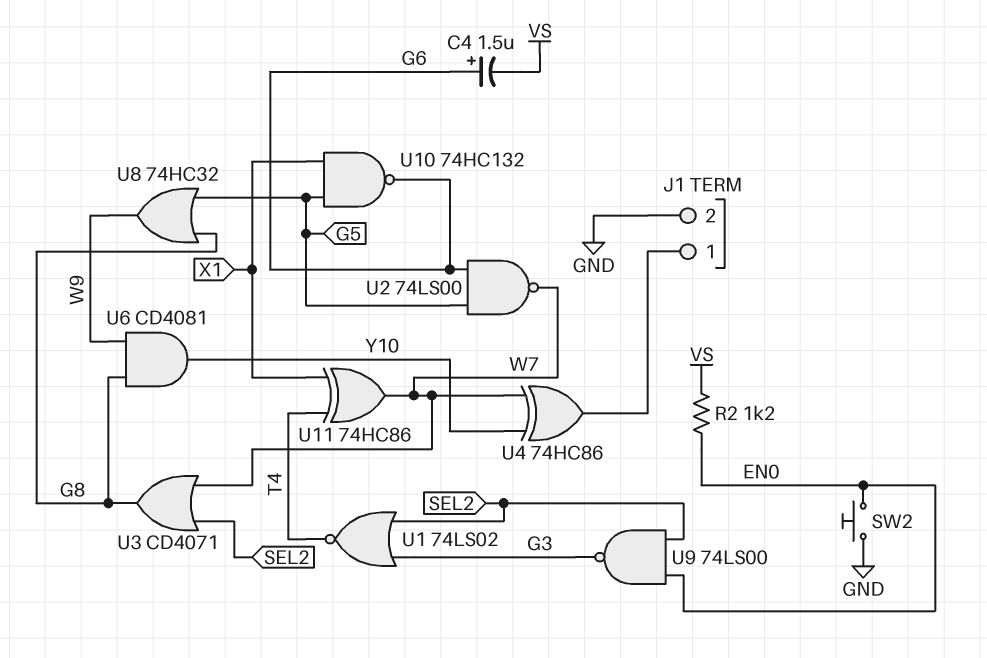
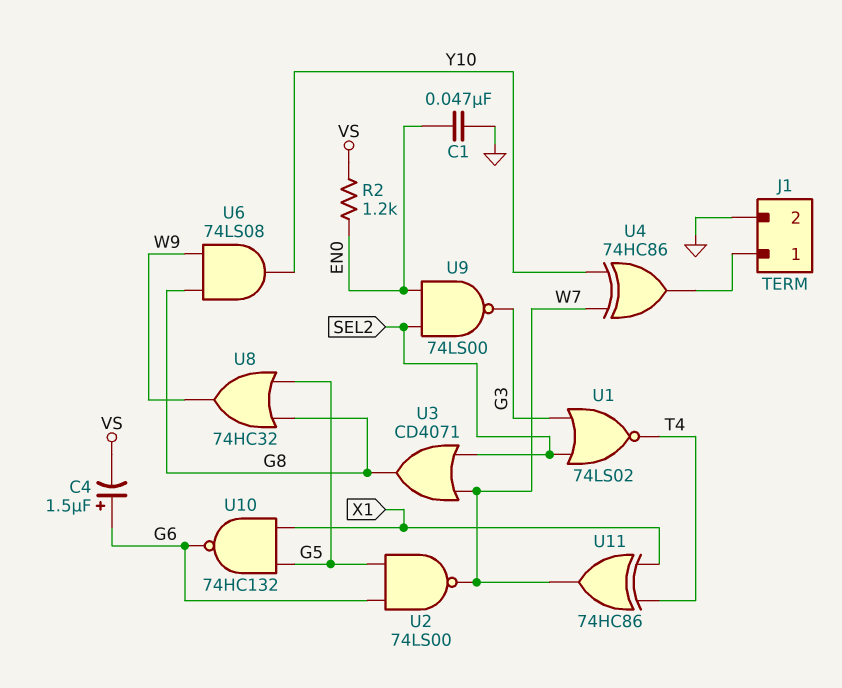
C1: none -> 47nF (EN0, GND)
SW2: button (EN0, GND) -> none
U6: AND CD4081 (in G8, in W9, out Y10) -> AND 74LS08 (in G8, in W9, out Y10)

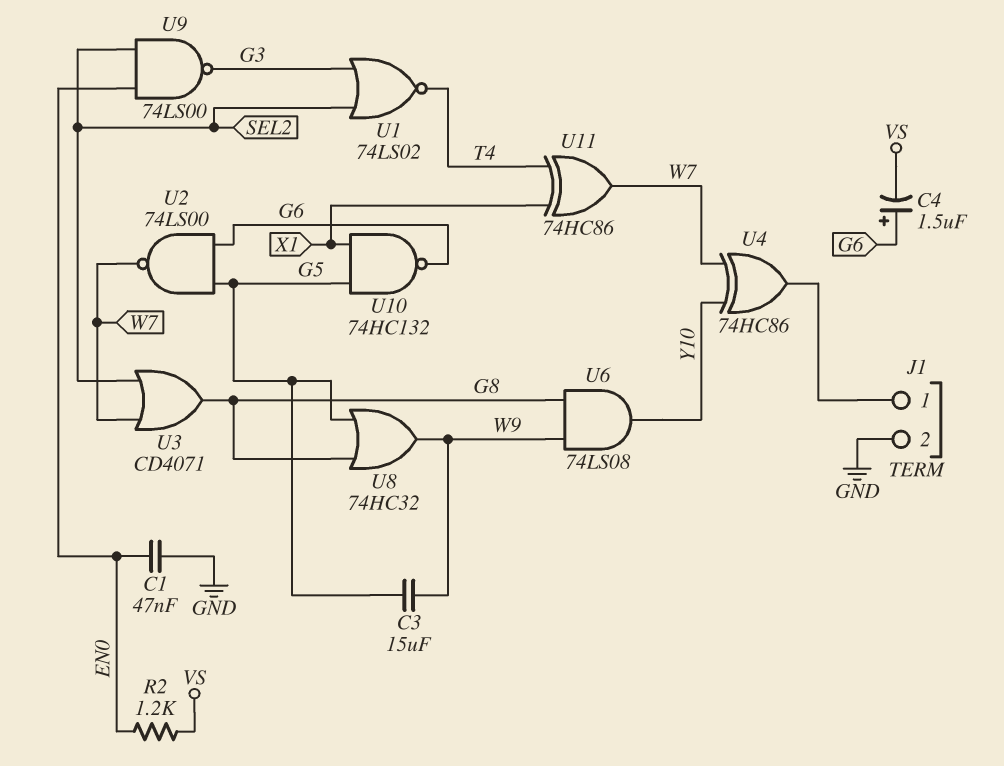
C3: none -> 15uF (G5, W9)

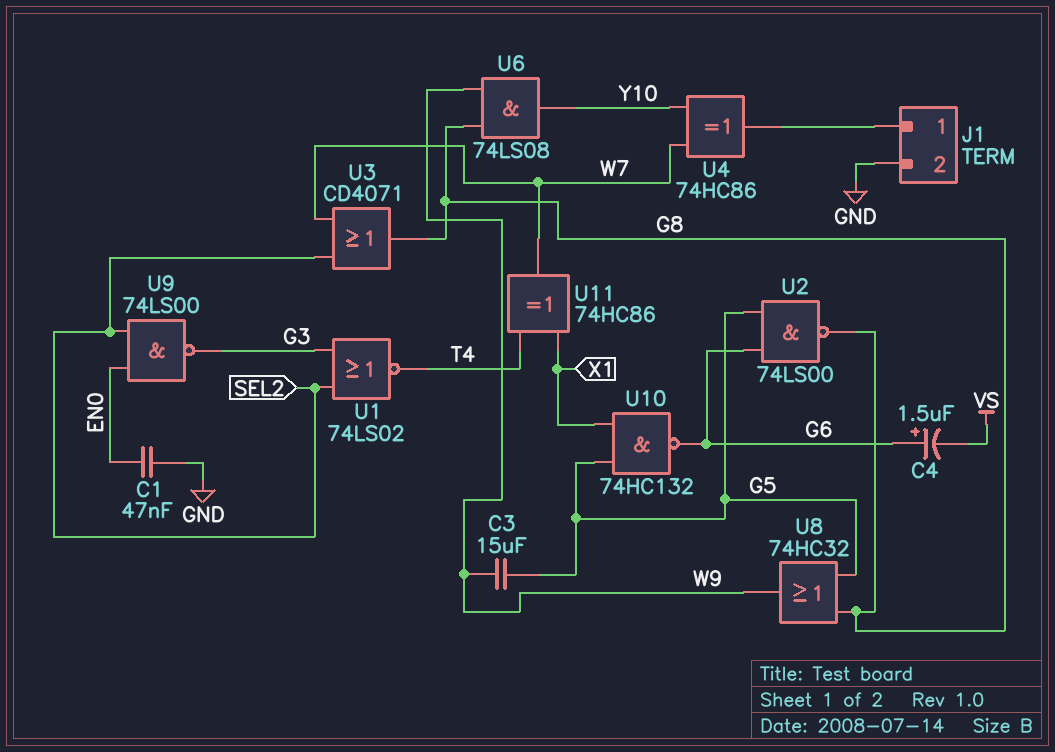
R2: 1.2k (EN0, VS) -> none
U2: NAND 74LS00 (in G5, in G6, out W7) -> NAND 74LS00 (in G5, in G6, out G8)

